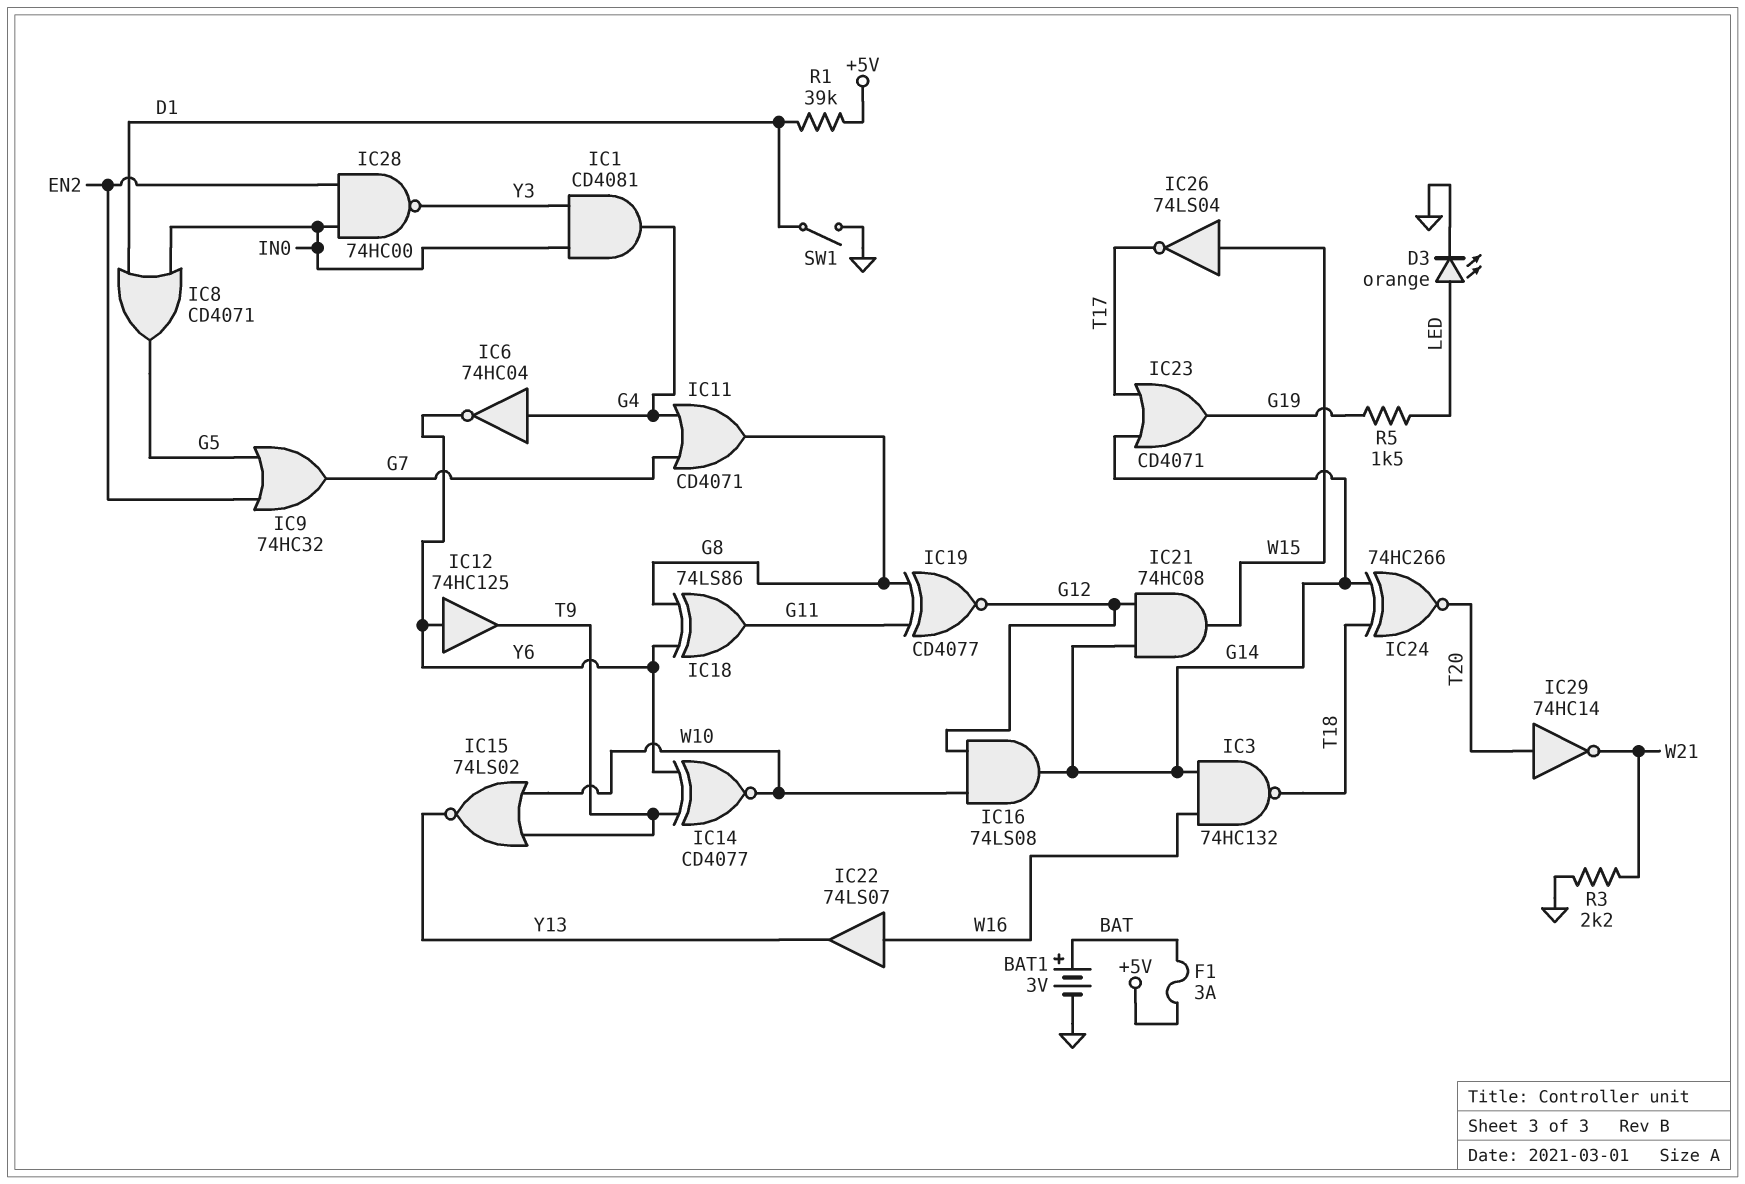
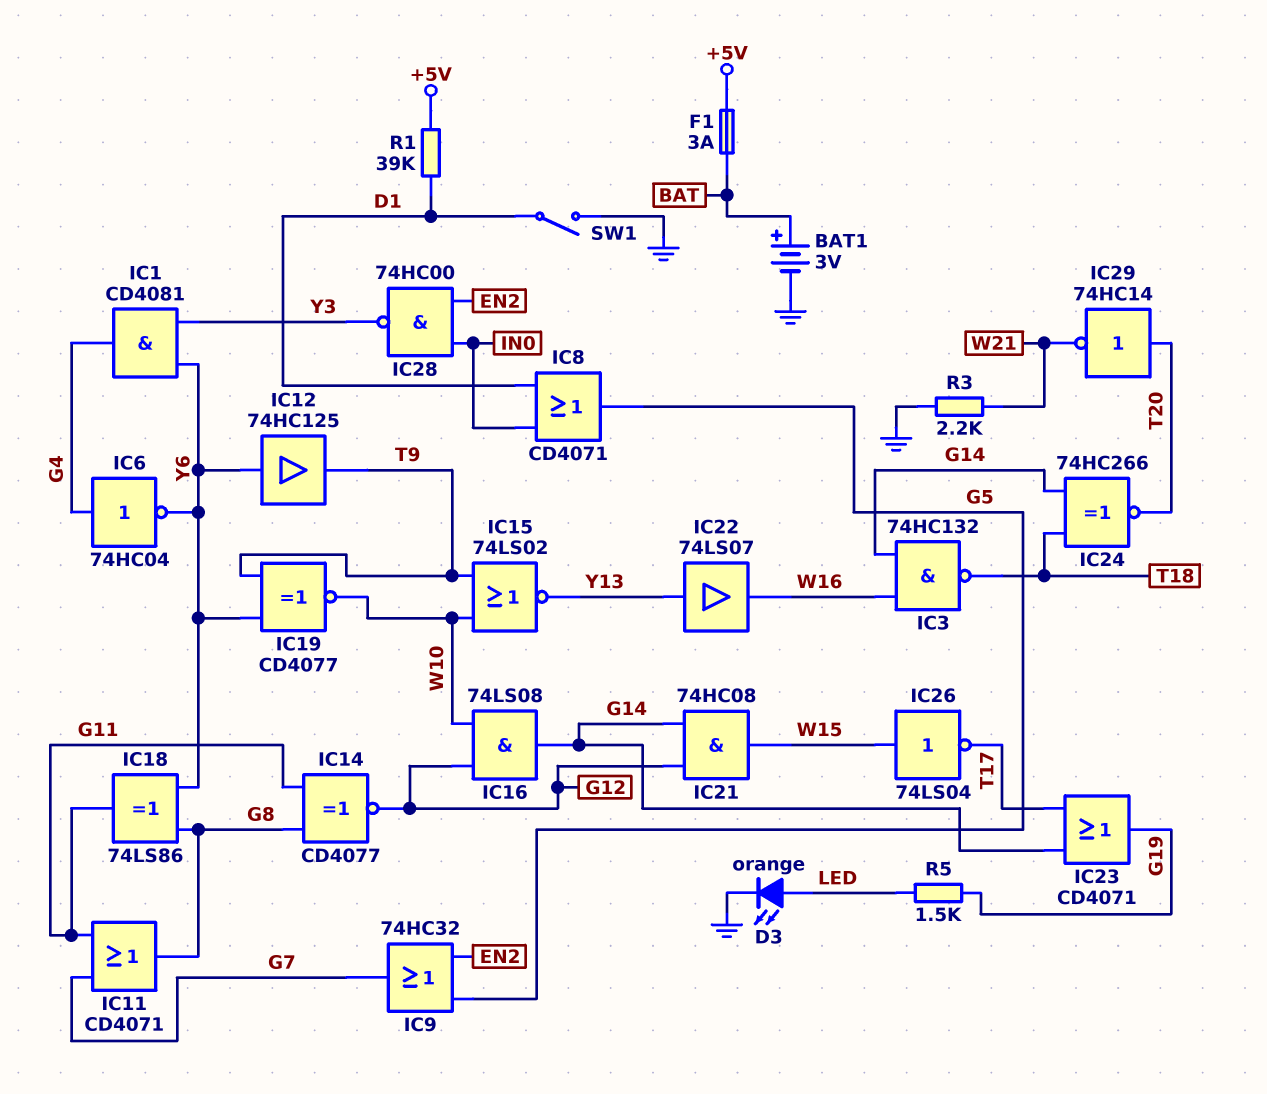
IC1: AND CD4081 (in IN0, in Y3, out G4) -> AND CD4081 (in Y3, in Y6, out G4)
IC11: OR CD4071 (in G4, in G7, out G8) -> OR CD4071 (in G7, in G11, out G8)
IC14: XNOR CD4077 (in T9, in Y6, out W10) -> XNOR CD4077 (in G8, in G11, out G12)
IC19: XNOR CD4077 (in G8, in G11, out G12) -> XNOR CD4077 (in T9, in Y6, out W10)
IC22: buffer 74LS07 (in W16, out Y13) -> buffer 74LS07 (in Y13, out W16)

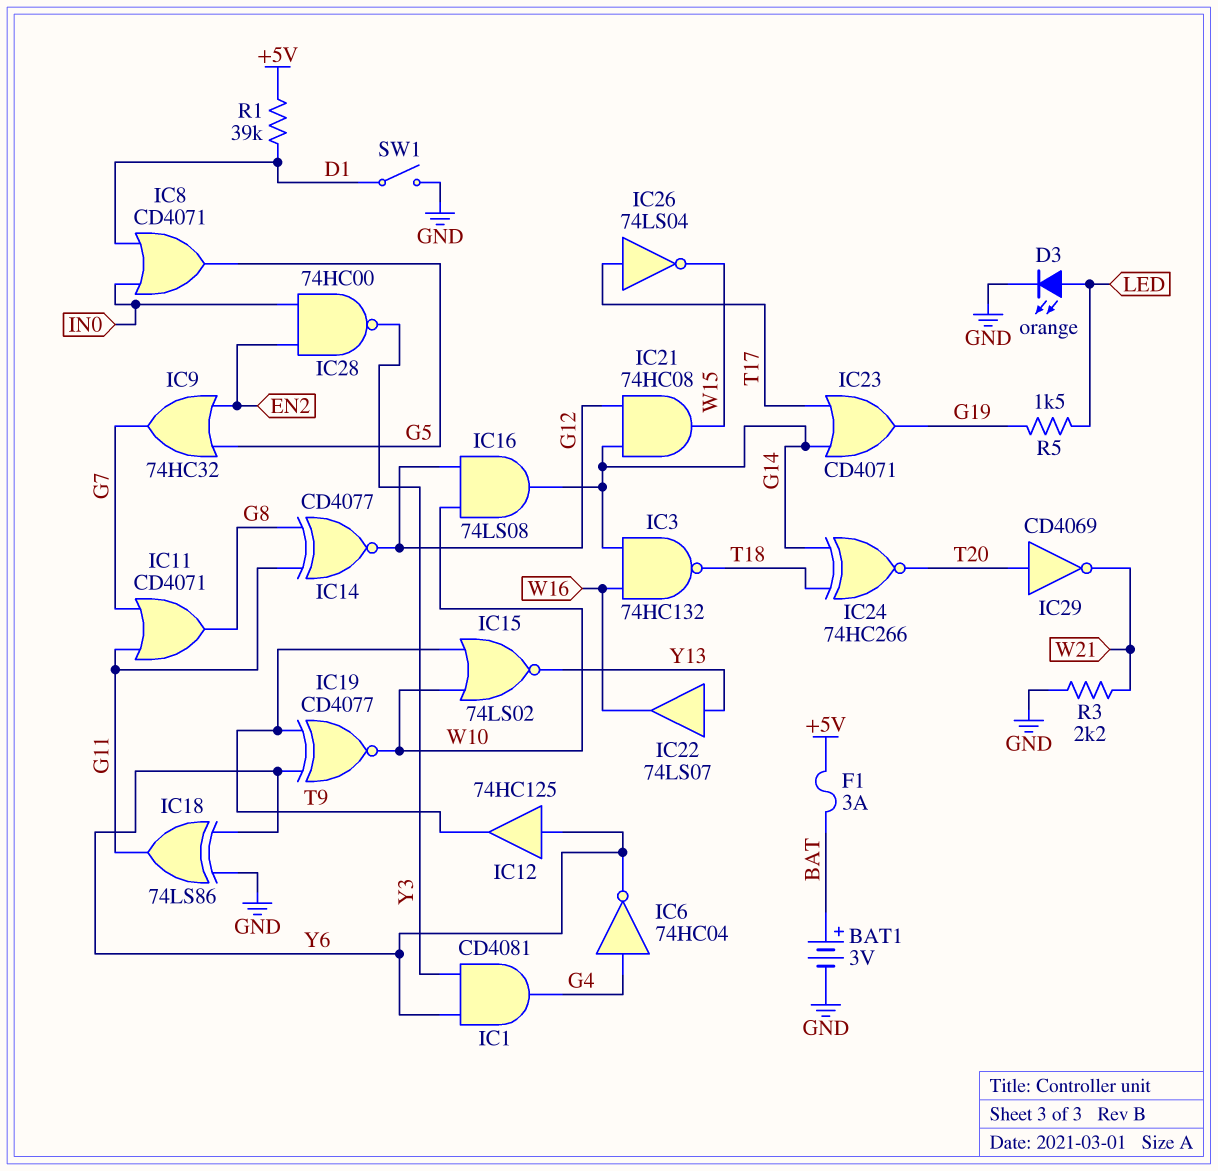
IC18: XOR 74LS86 (in G8, in Y6, out G11) -> XOR 74LS86 (in GND, in Y6, out G11)
IC26: NOT 74LS04 (in W15, out T17) -> NOT 74LS04 (in T17, out W15)
IC29: NOT 74HC14 (in T20, out W21) -> NOT CD4069 (in T20, out W21)

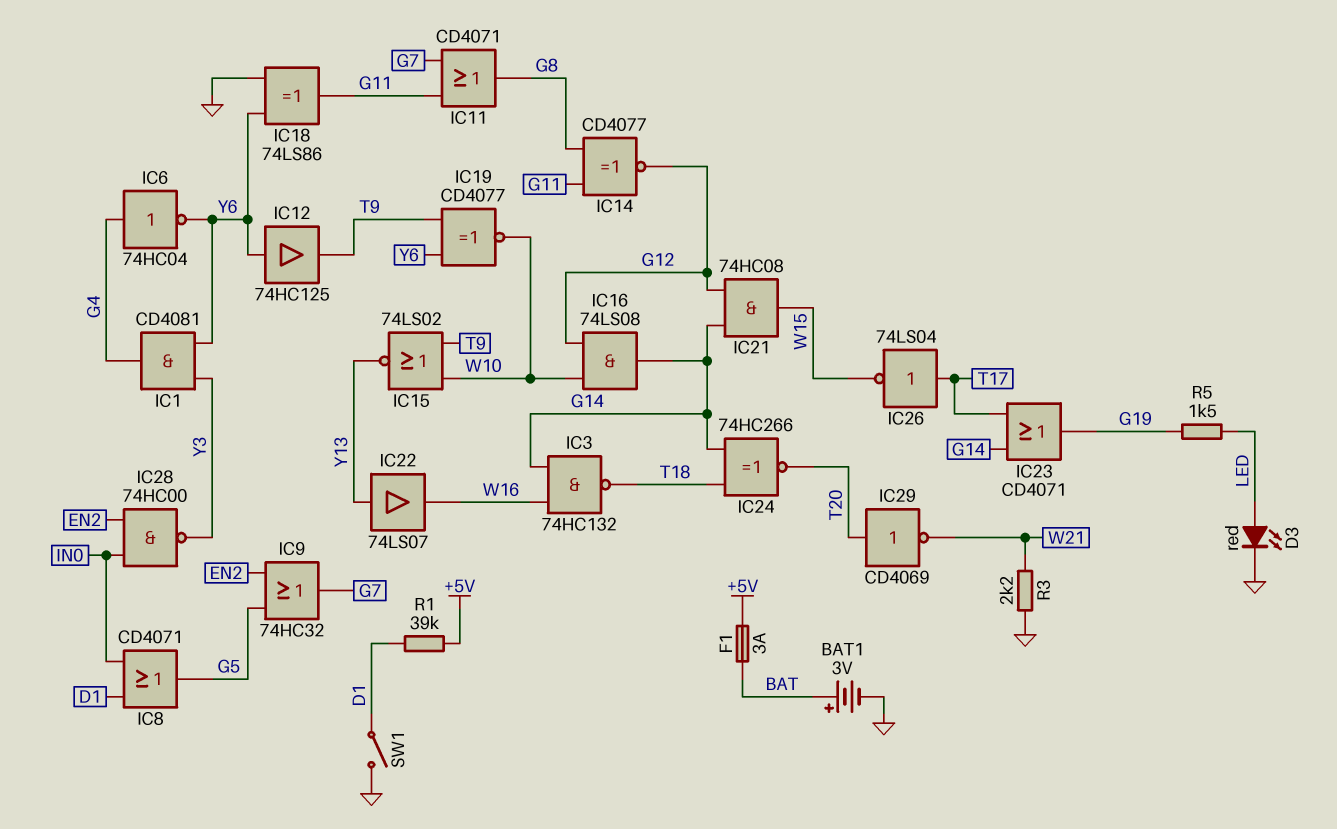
D3: LED orange (A LED, K GND) -> LED red (A LED, K GND)

